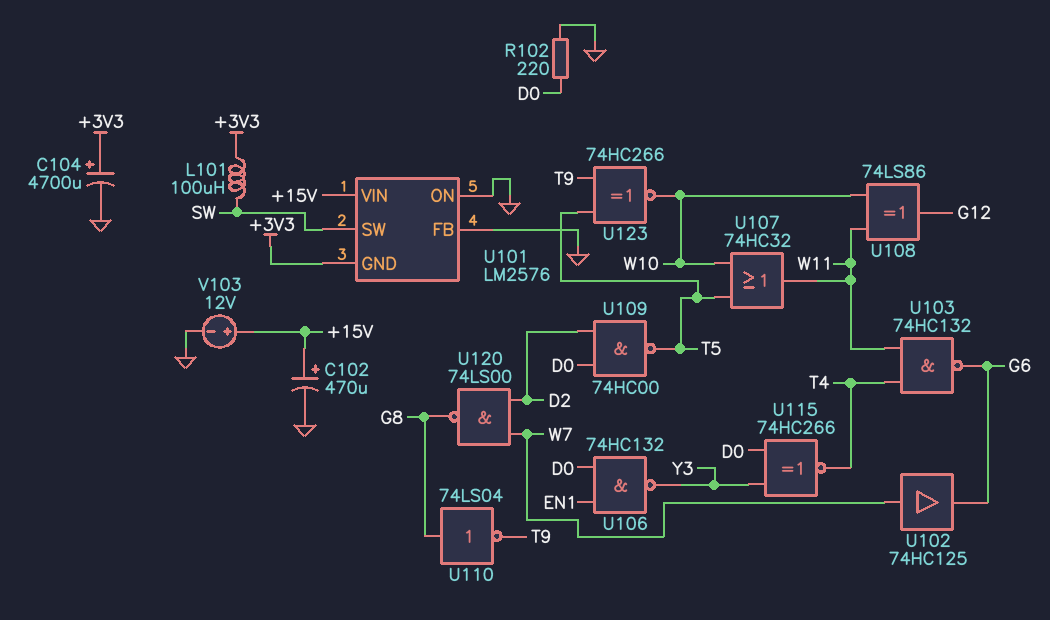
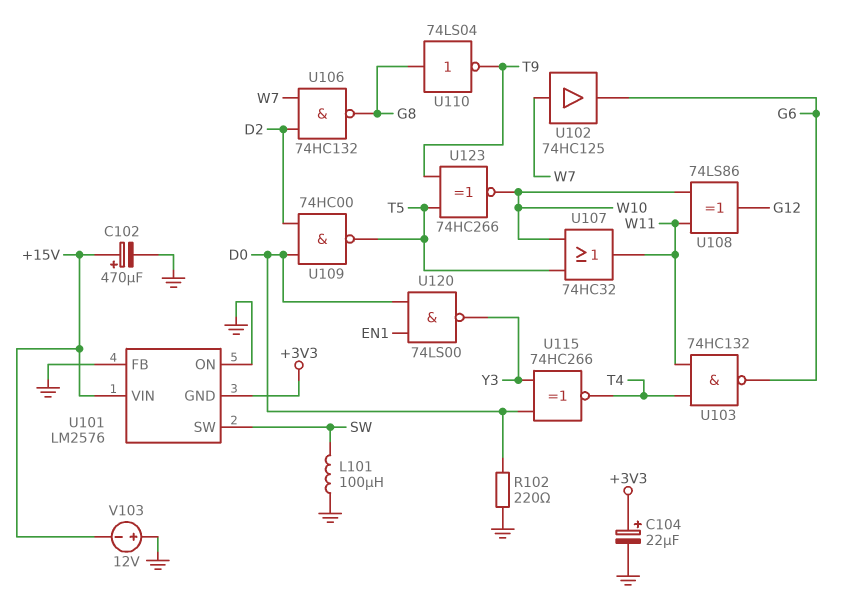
C104: 4700uF (plus +3V3, minus GND) -> 22uF (plus +3V3, minus GND)
L101: 100uH (+3V3, SW) -> 100uH (GND, SW)
U106: NAND 74HC132 (in D0, in EN1, out Y3) -> NAND 74HC132 (in D2, in W7, out G8)
U120: NAND 74LS00 (in D2, in W7, out G8) -> NAND 74LS00 (in D0, in EN1, out Y3)
V103: 12V (plus +15V, minus GND) -> 12V (plus GND, minus +15V)

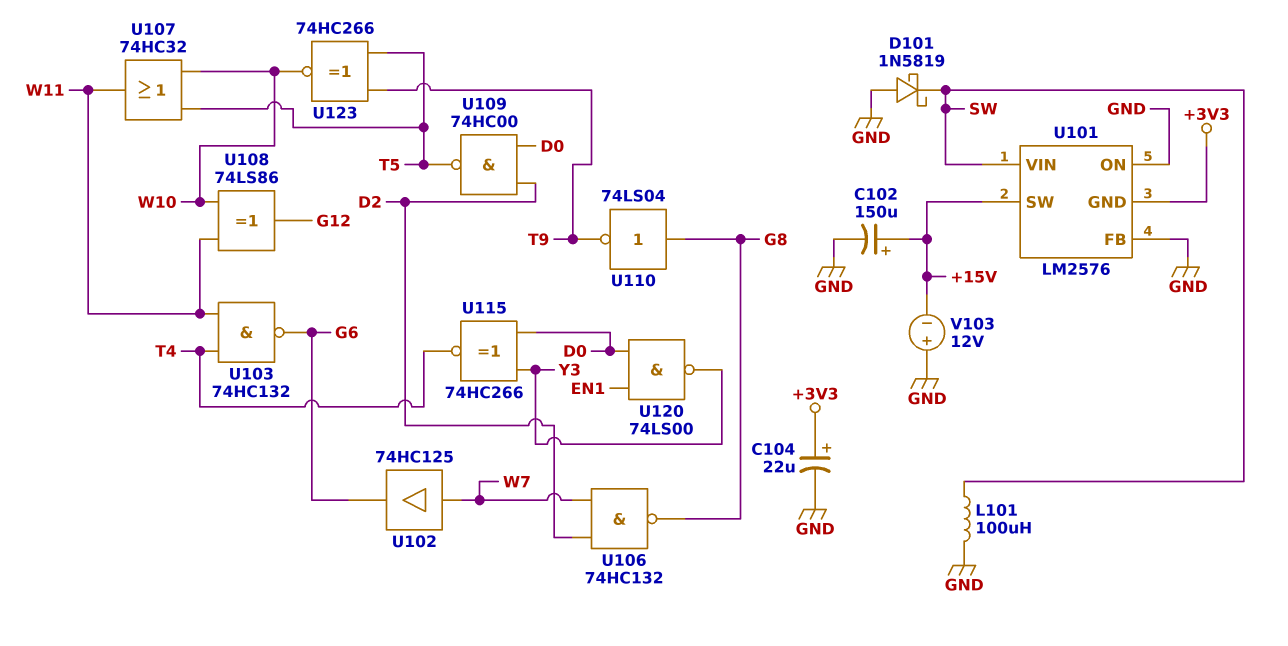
C102: 470uF (plus +15V, minus GND) -> 150uF (plus +15V, minus GND)
D101: none -> schottky 1N5819 (A GND, K SW)
R102: 220 (D0, GND) -> none
U101 pin SW: SW -> +15V
U101 pin VIN: +15V -> SW

